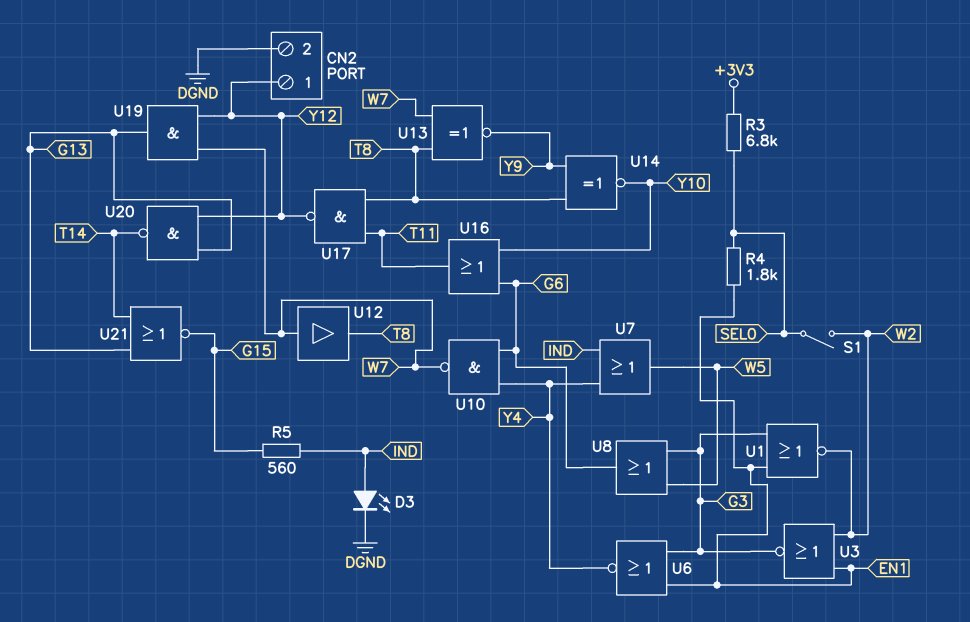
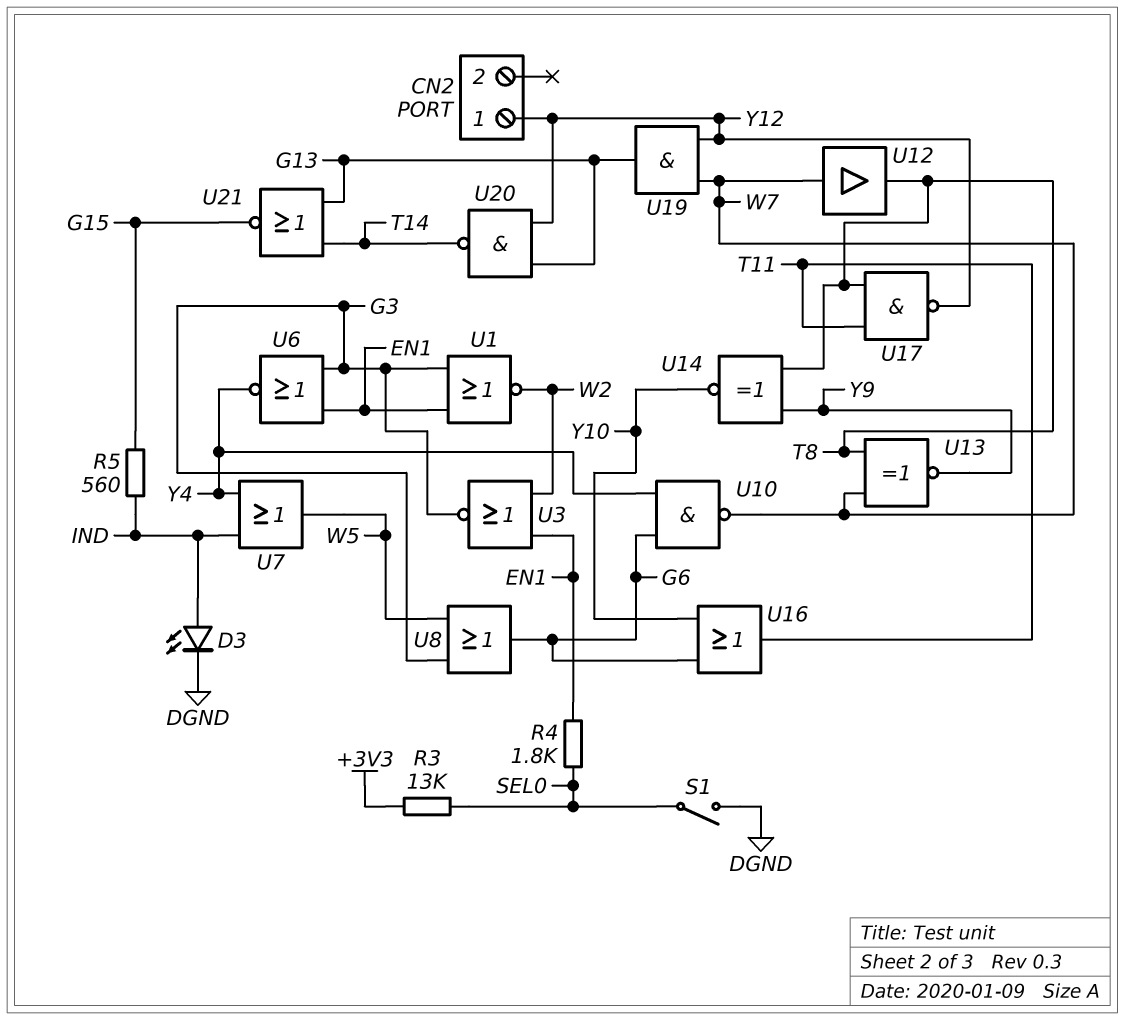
CN2 pin 2: DGND -> none
R3: 6.8k (+3V3, SEL0) -> 13k (+3V3, SEL0)
S1: switch (SEL0, W2) -> switch (DGND, SEL0)

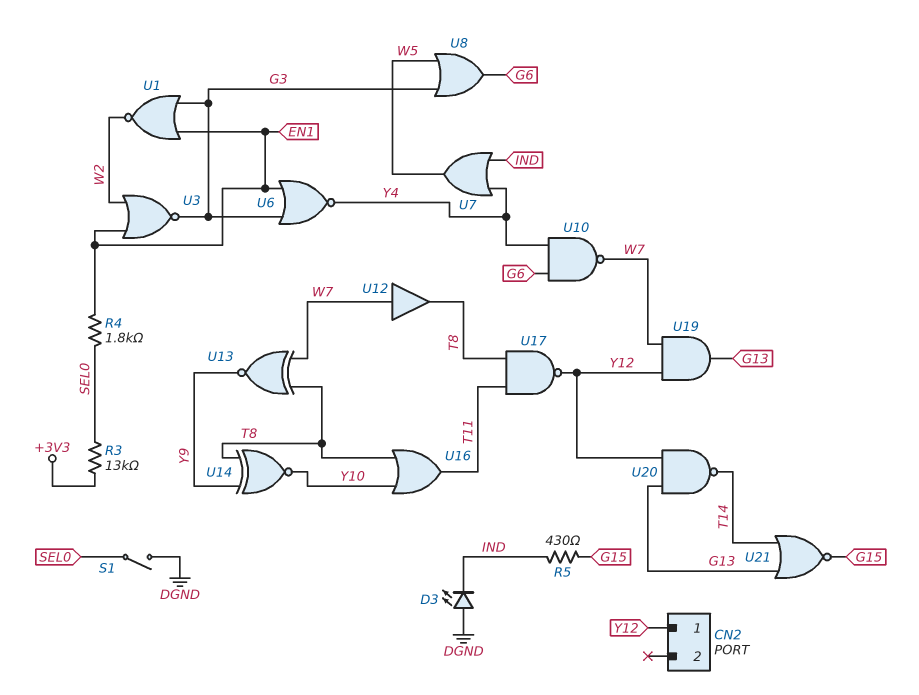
D3: LED (A IND, K DGND) -> LED (A DGND, K IND)
R5: 560 (G15, IND) -> 430 (G15, IND)
U16: OR (in G6, in Y10, out T11) -> OR (in T8, in Y10, out T11)

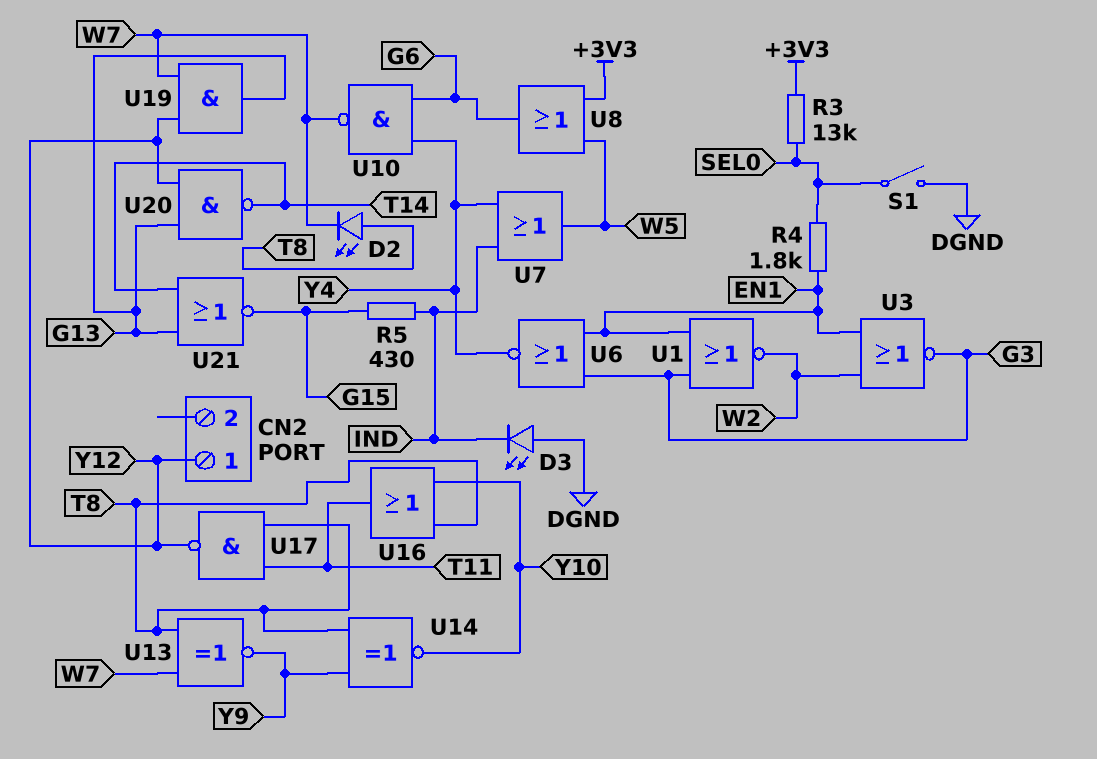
D2: none -> LED (A T8, K W7)
U8: OR (in G3, in W5, out G6) -> OR (in +3V3, in W5, out G6)
U12: buffer (in W7, out T8) -> none

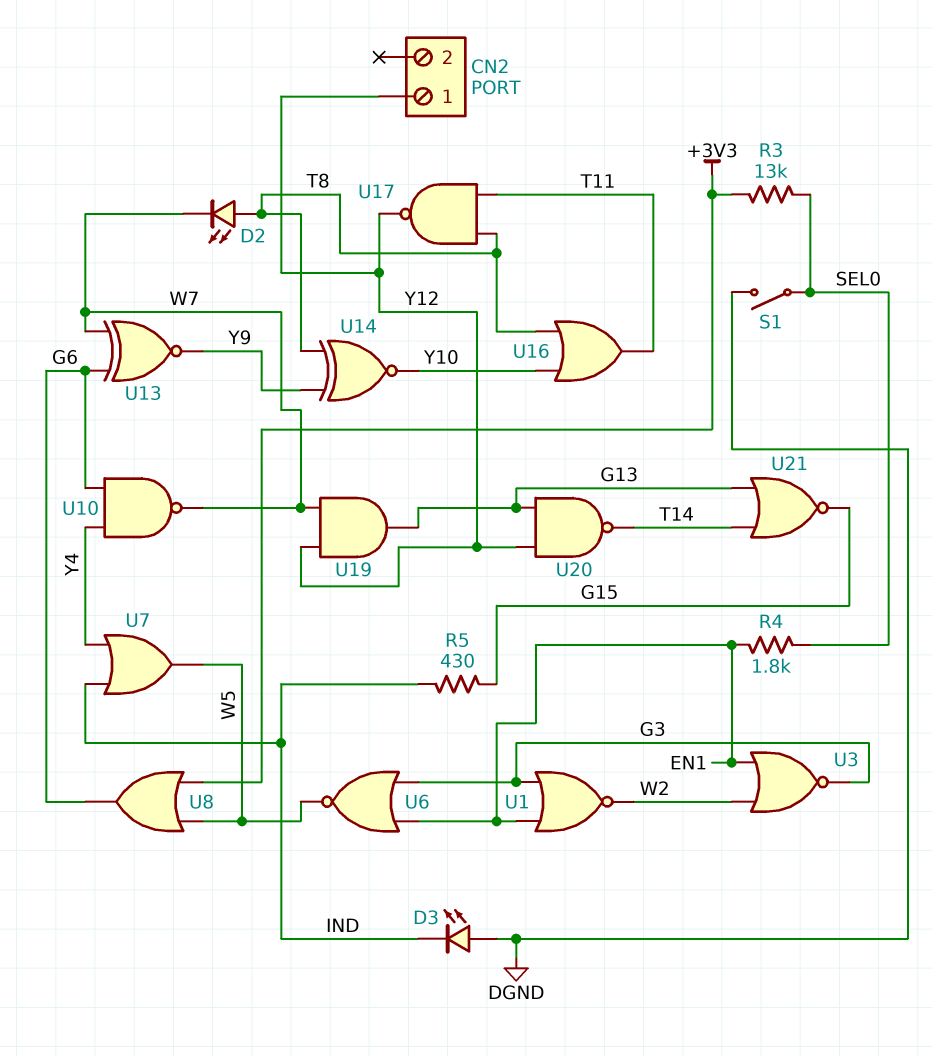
U6: NOR (in EN1, in G3, out Y4) -> NOR (in EN1, in G3, out W5)
U13: XNOR (in T8, in W7, out Y9) -> XNOR (in G6, in W7, out Y9)

